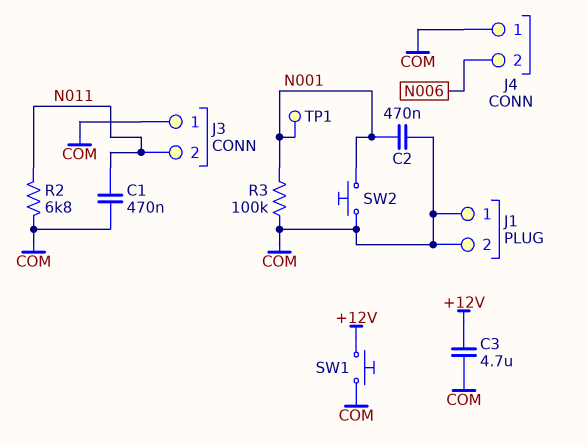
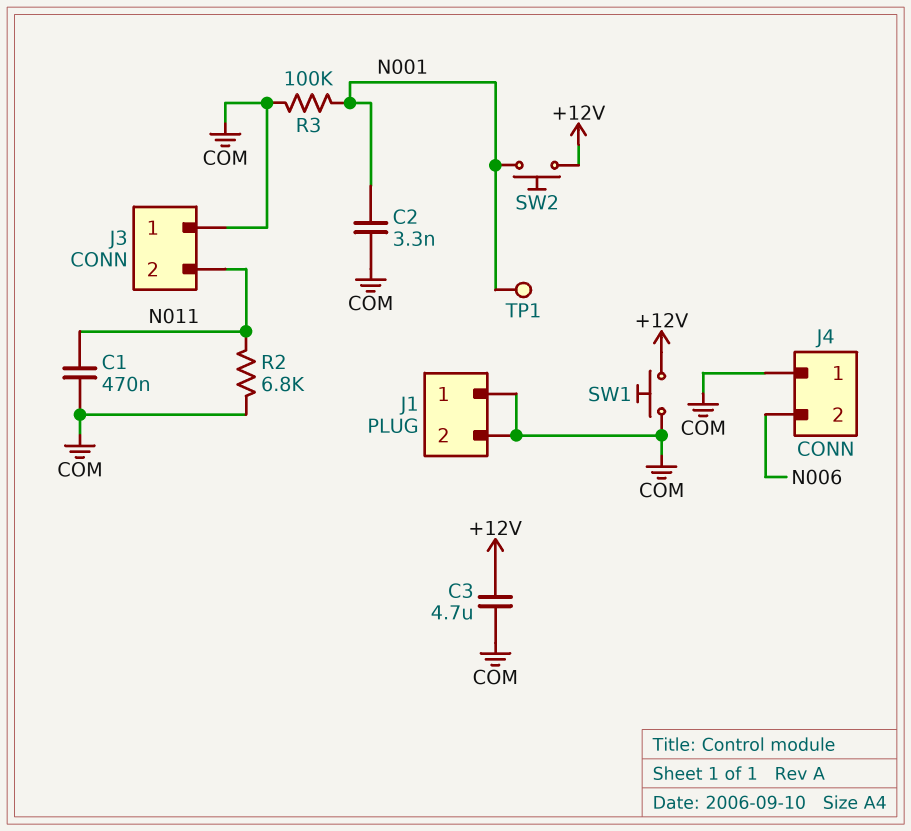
C2: 470nF (COM, N001) -> 3.3nF (COM, N001)
SW2: button (COM, N001) -> button (+12V, N001)

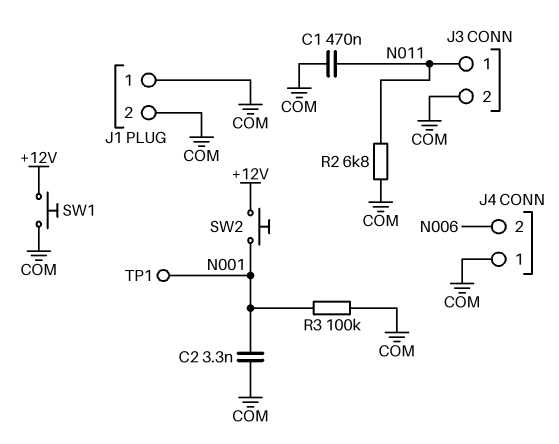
C3: 4.7uF (+12V, COM) -> none
J3 pin 1: COM -> N011
J3 pin 2: N011 -> COM

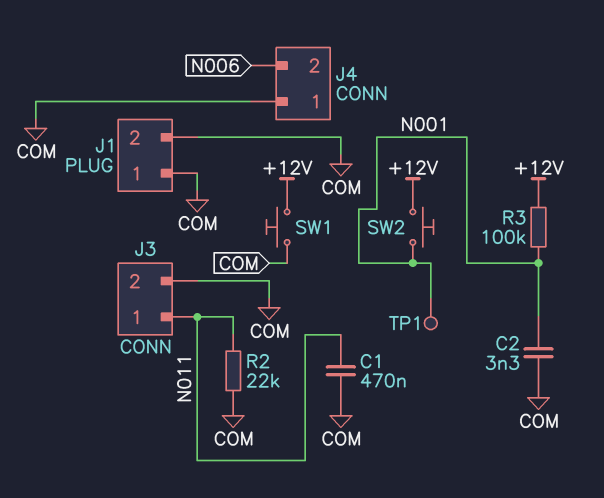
R2: 6.8k (COM, N011) -> 22k (COM, N011)
R3: 100k (COM, N001) -> 100k (+12V, N001)

